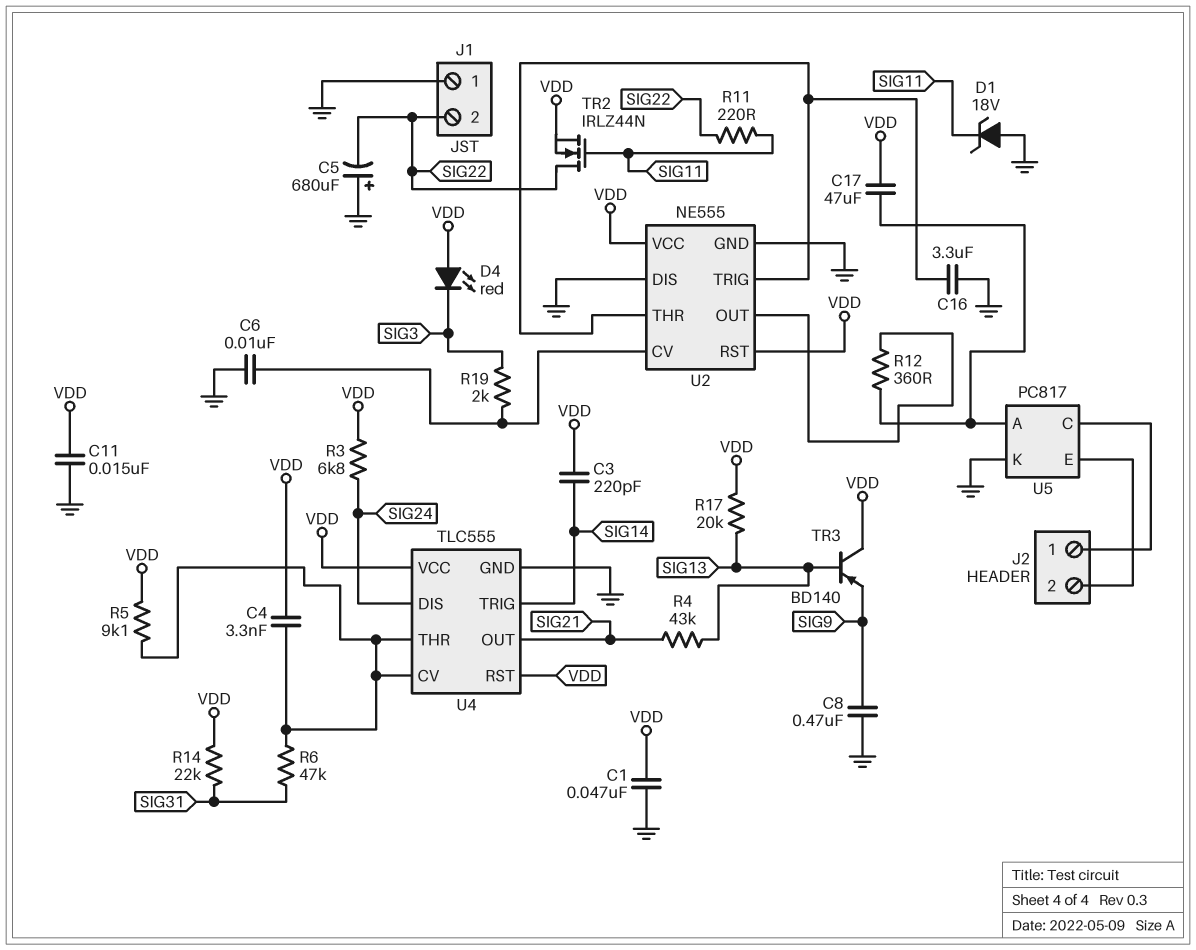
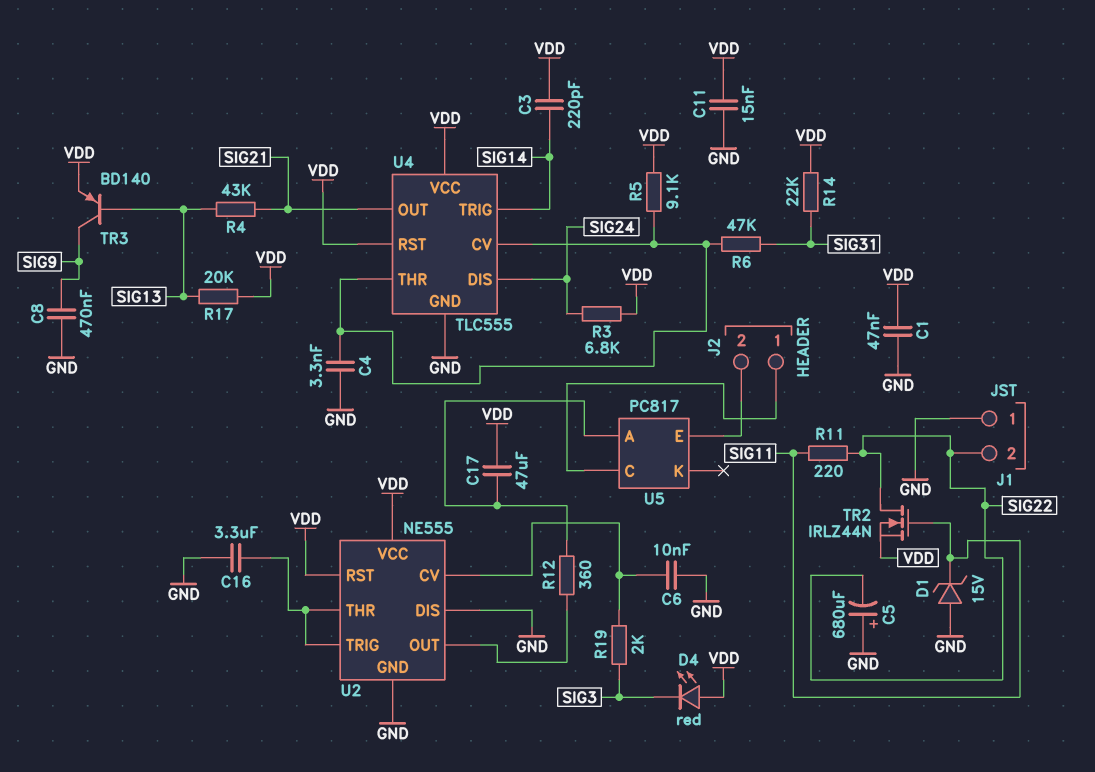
C4: 3.3nF (U4/CV, VDD) -> 3.3nF (GND, U4/CV)
D1: zener 18V (A GND, K SIG11) -> zener 15V (A GND, K SIG11)
TR3: PNP BD140 (B SIG13, C VDD, E SIG9) -> PNP BD140 (B SIG13, C SIG9, E VDD)
U5 pin K: GND -> none

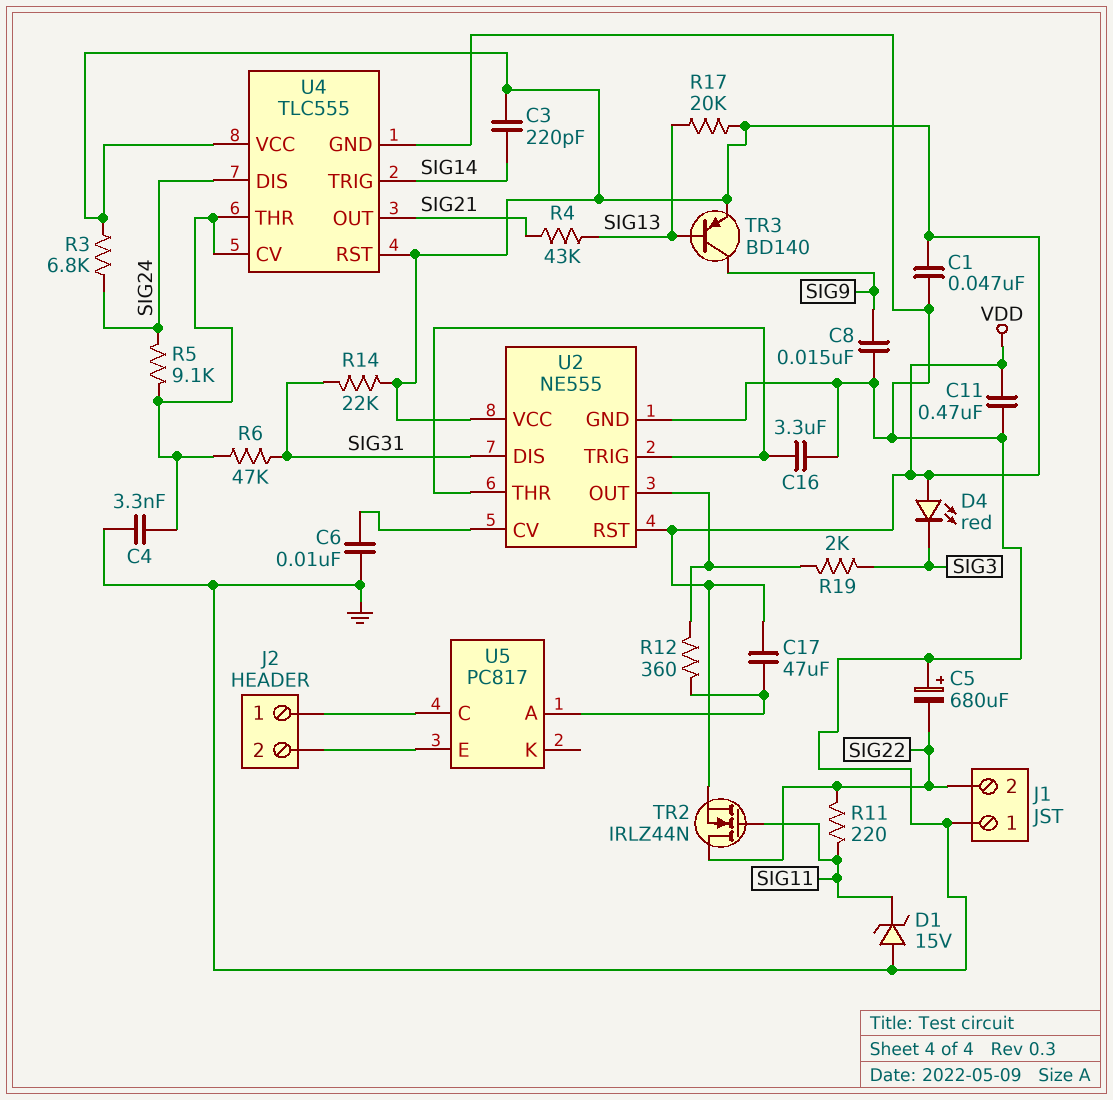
C8: 470nF (GND, SIG9) -> 15nF (GND, SIG9)
C11: 15nF (GND, VDD) -> 470nF (GND, VDD)
R5: 9.1k (U4/CV, VDD) -> 9.1k (SIG24, U4/CV)
R19: 2k (SIG3, U2/CV) -> 2k (SIG3, U2/OUT)
U2 pin DIS: GND -> SIG31

